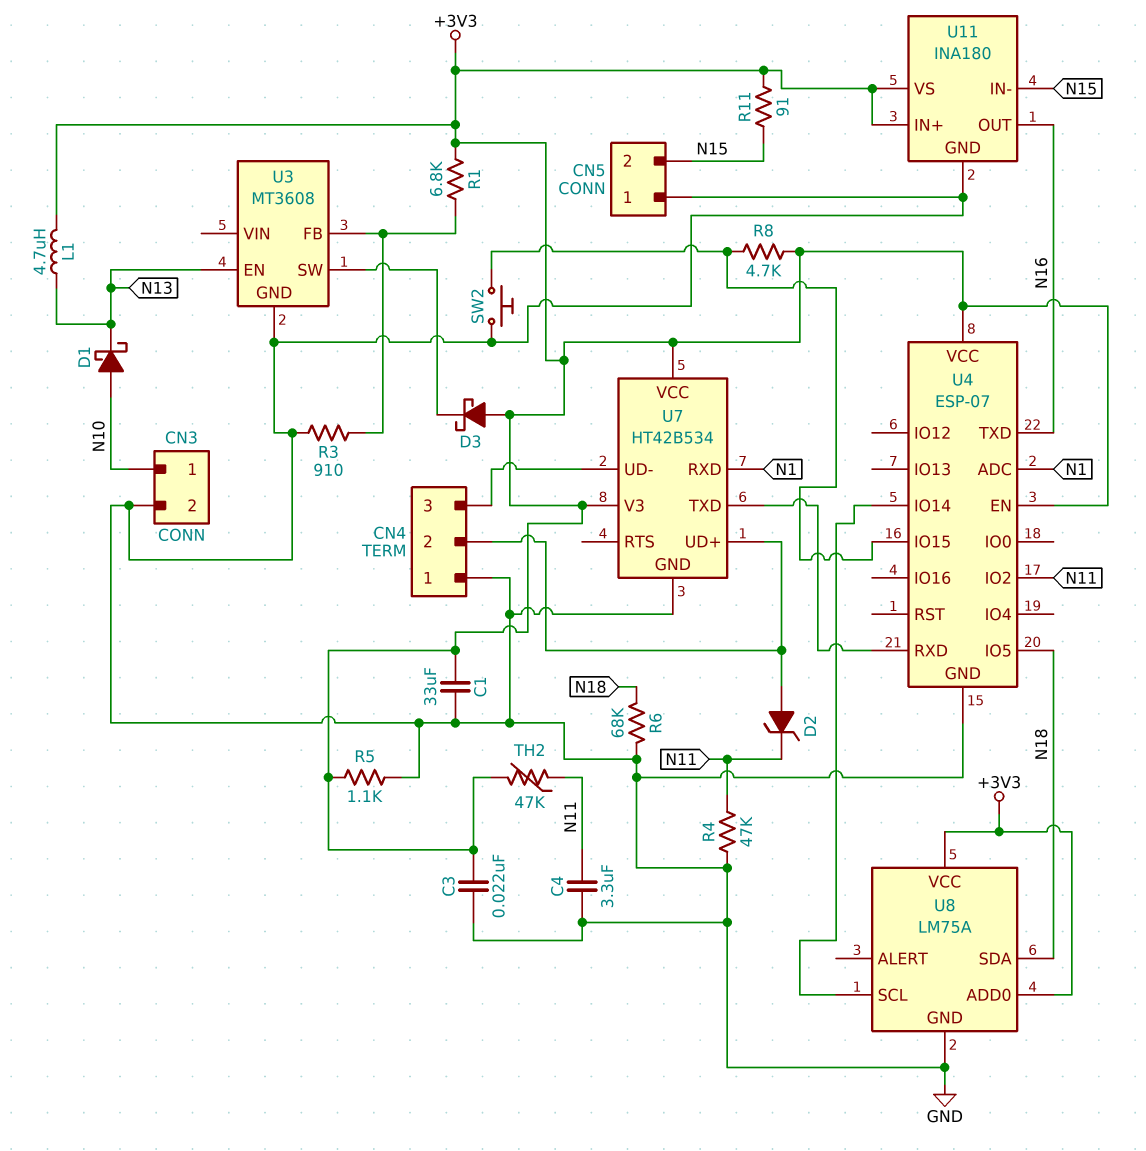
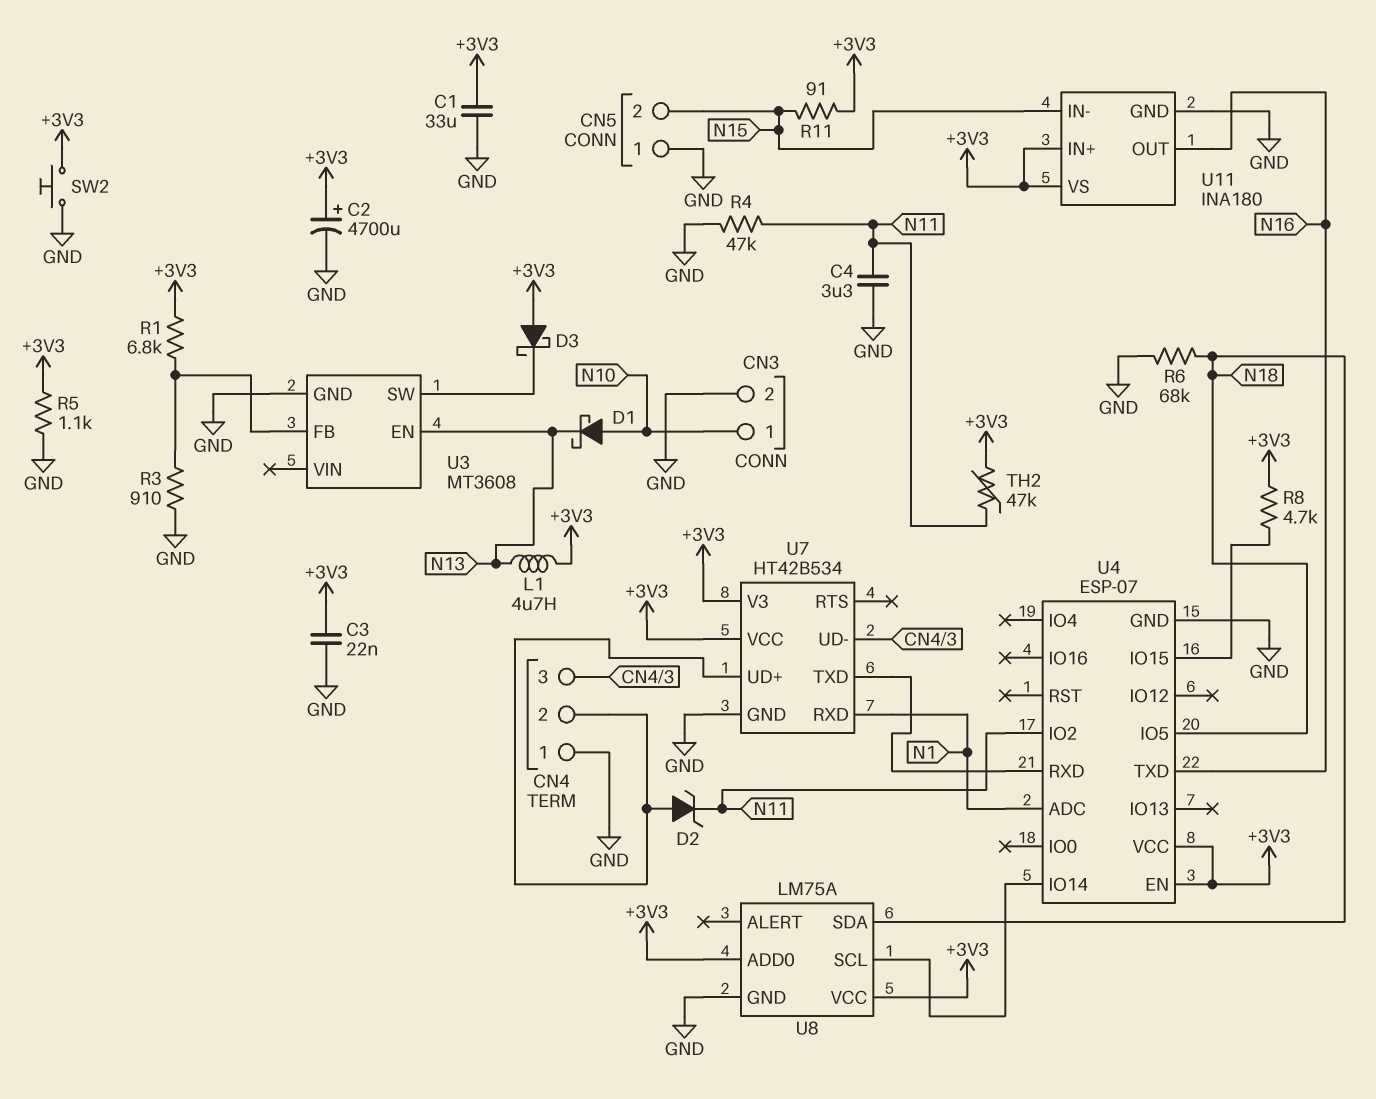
C2: none -> 4700uF (plus +3V3, minus GND)
SW2: button (GND, U4/IO15) -> button (+3V3, GND)

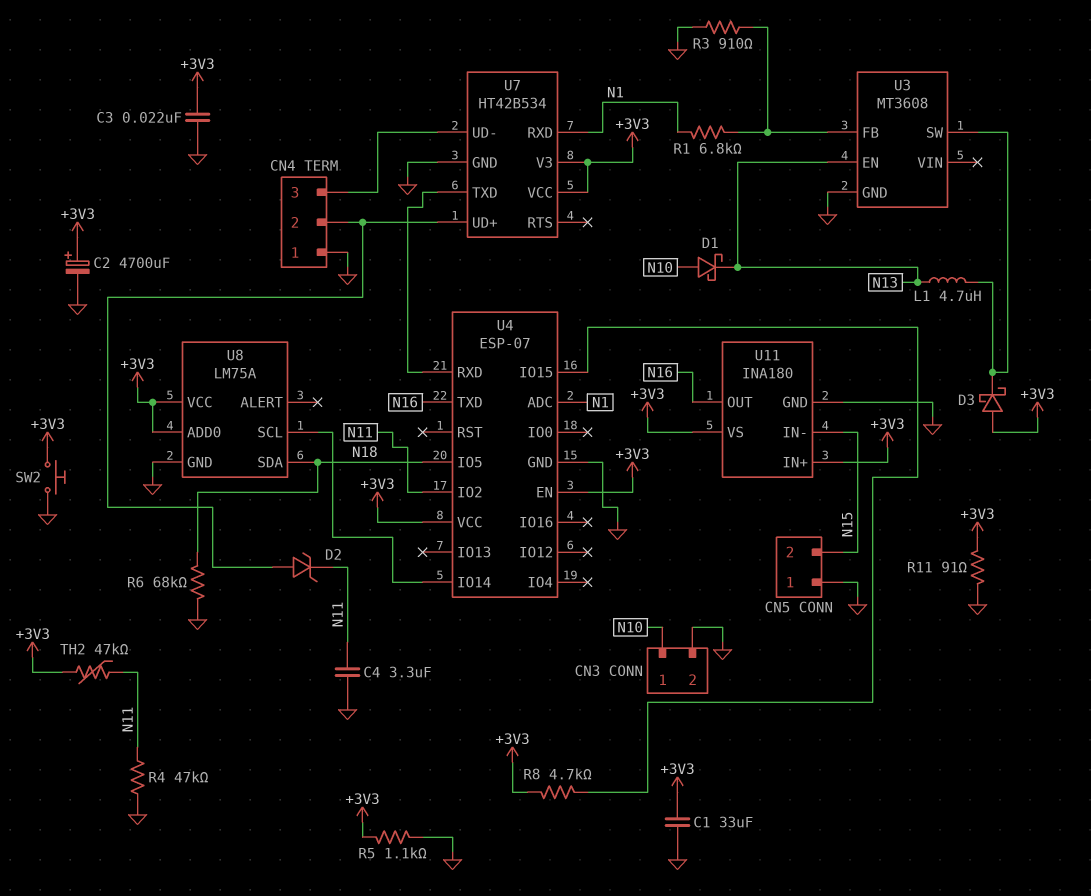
L1: 4.7uH (+3V3, N13) -> 4.7uH (N13, U3/SW)
R1: 6.8k (+3V3, U3/FB) -> 6.8k (N1, U3/FB)
R11: 91 (+3V3, N15) -> 91 (+3V3, GND)

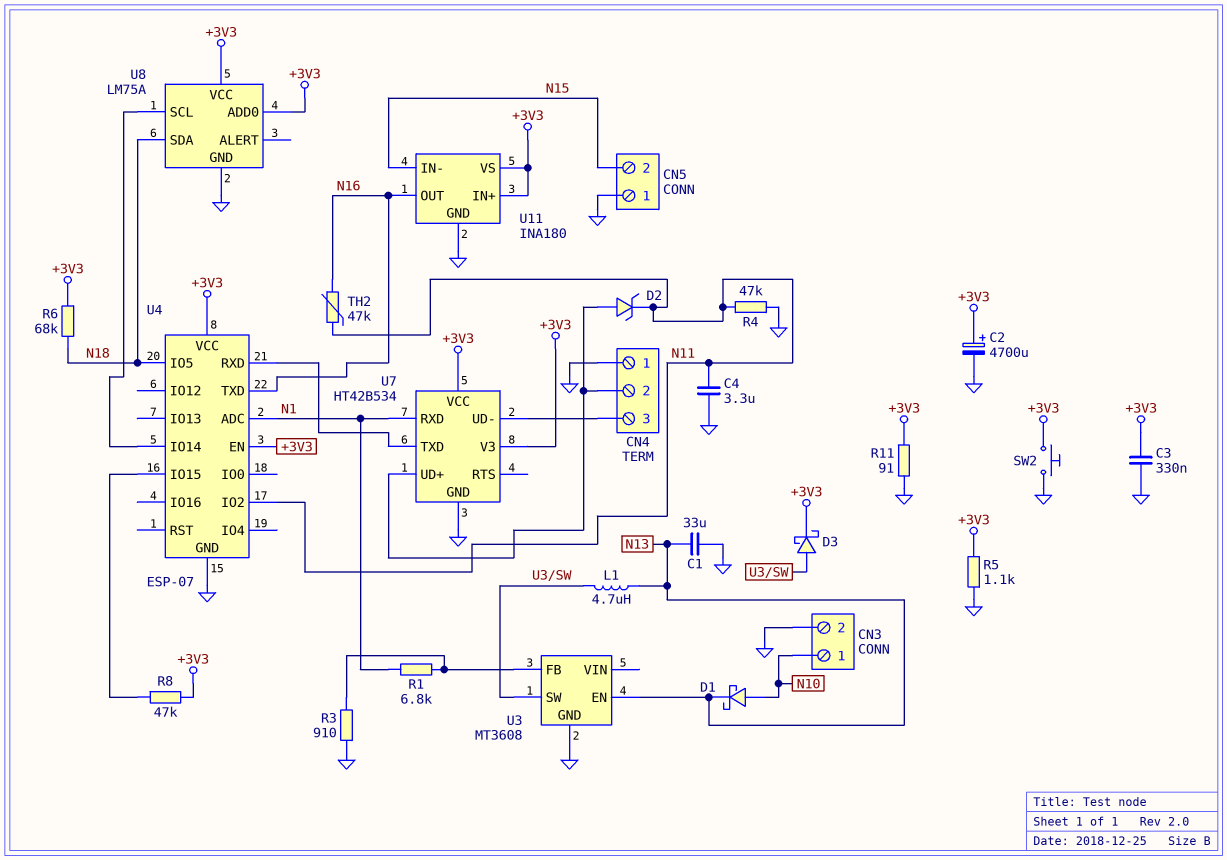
C1: 33uF (+3V3, GND) -> 33uF (GND, N13)
C3: 22nF (+3V3, GND) -> 330nF (+3V3, GND)
D3: schottky (A +3V3, K U3/SW) -> schottky (A U3/SW, K +3V3)
R6: 68k (GND, N18) -> 68k (+3V3, N18)
R8: 4.7k (+3V3, U4/IO15) -> 47k (+3V3, U4/IO15)
TH2: 47k (+3V3, N11) -> 47k (N11, N16)

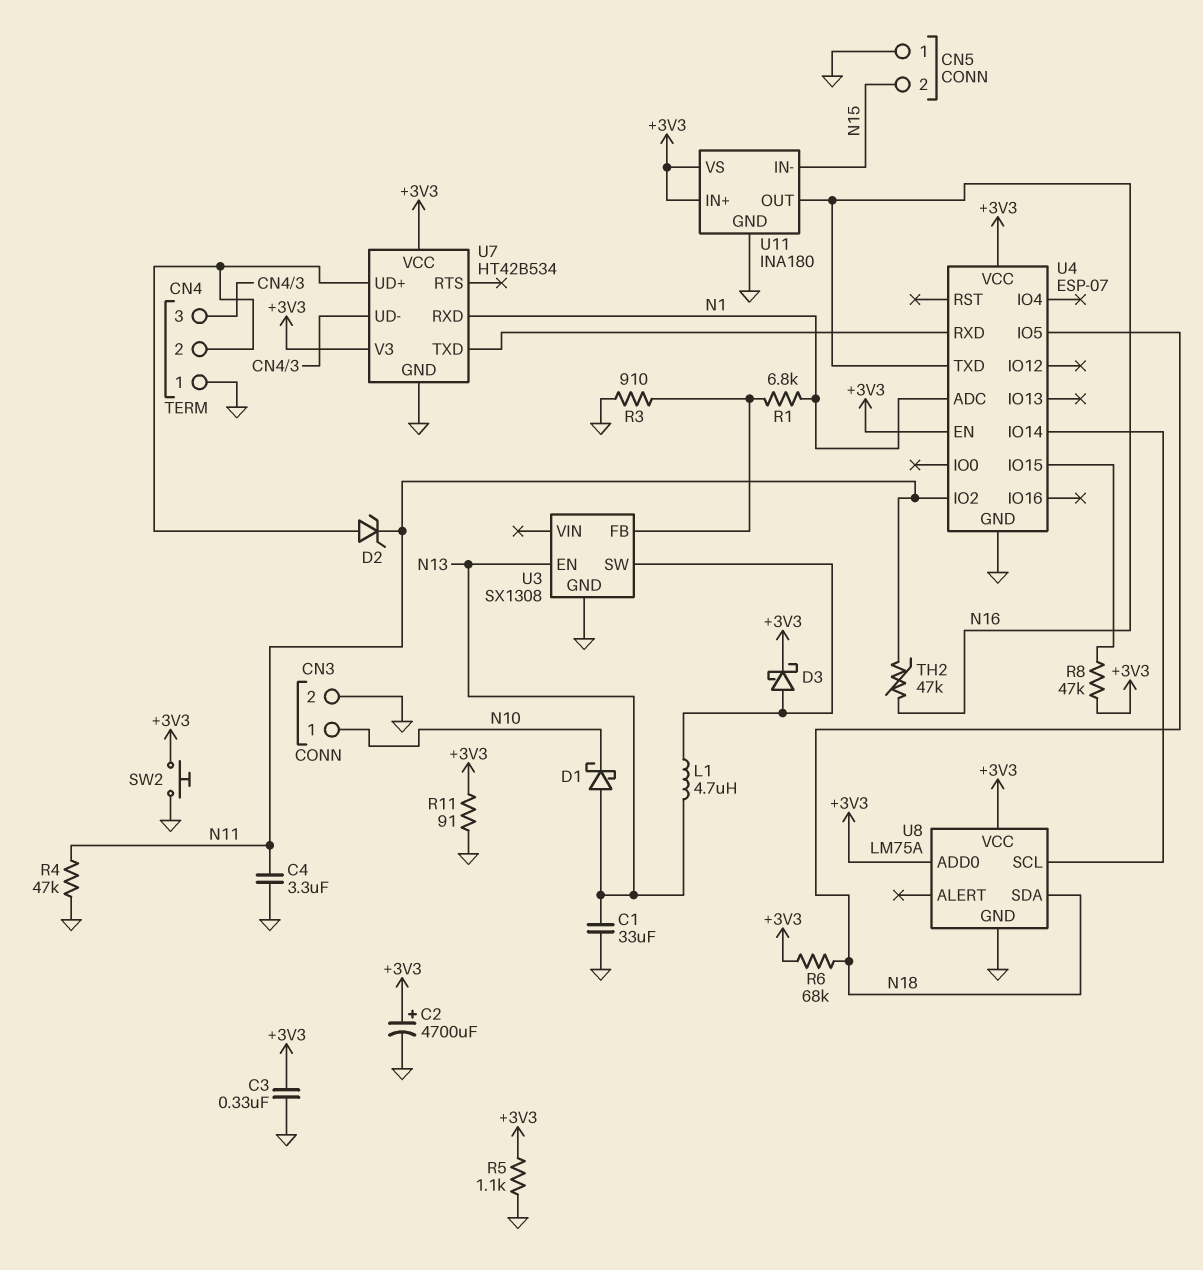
D1: schottky (A N10, K N13) -> schottky (A N13, K N10)
U3: MT3608 -> SX1308

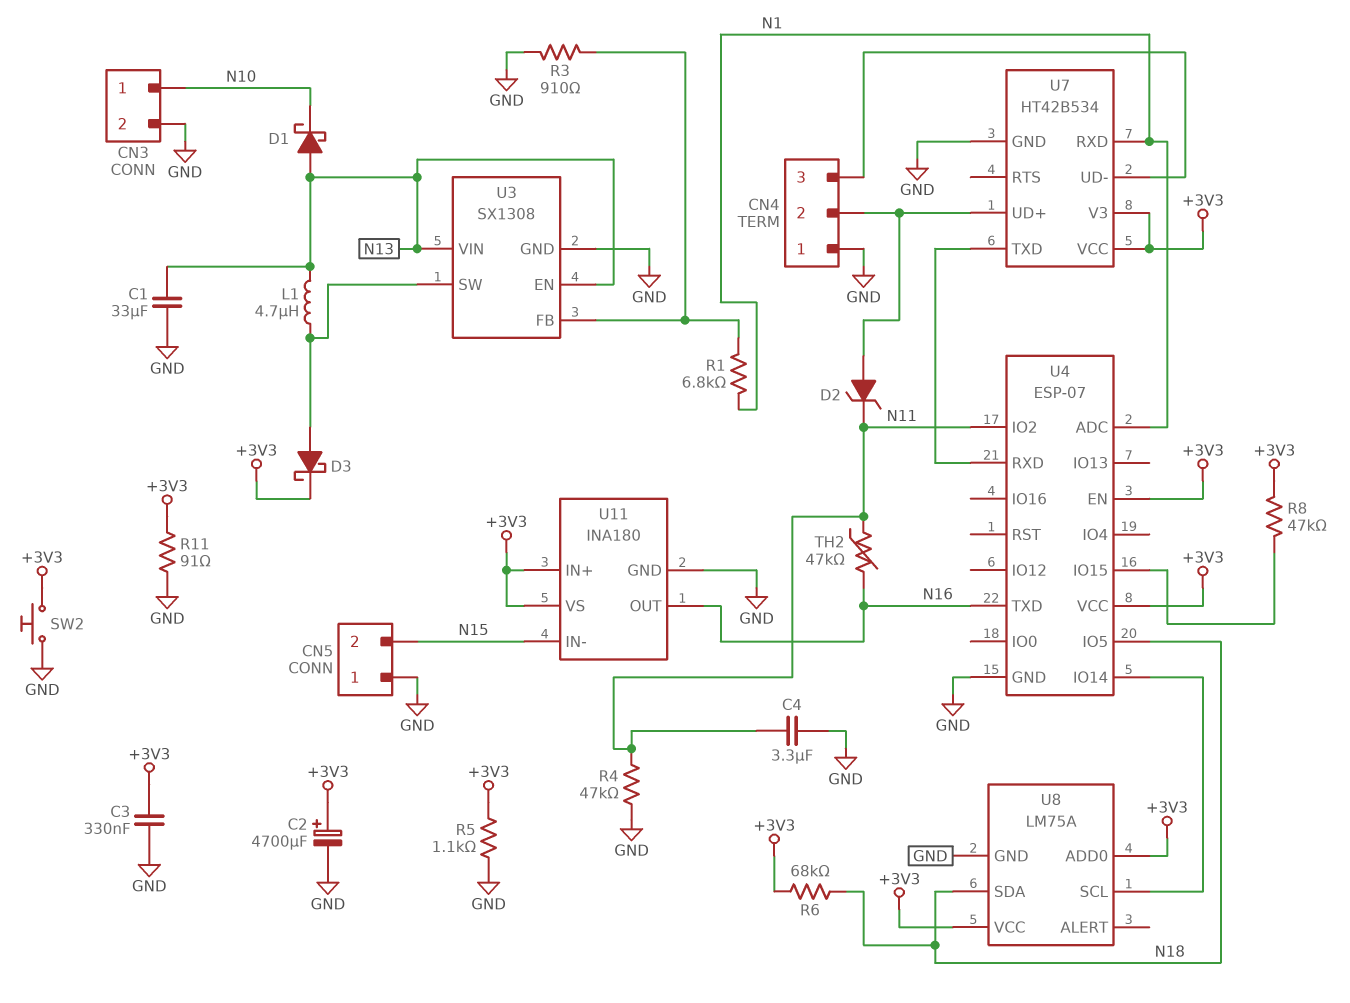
U3 pin VIN: none -> N13

